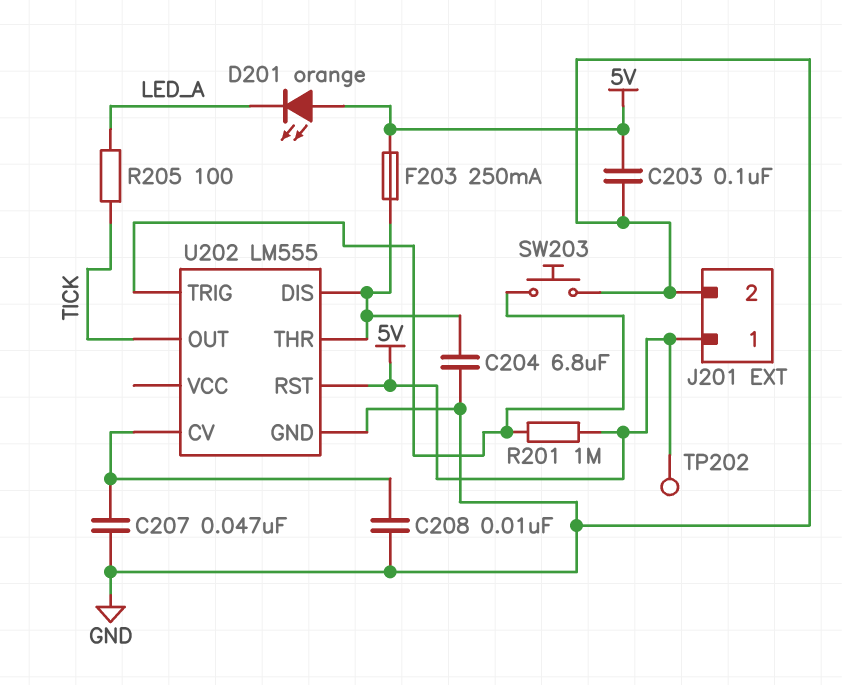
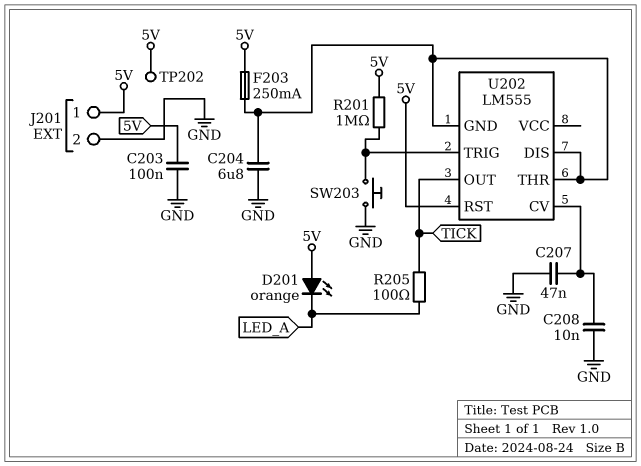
U202 pin GND: GND -> U202/DIS

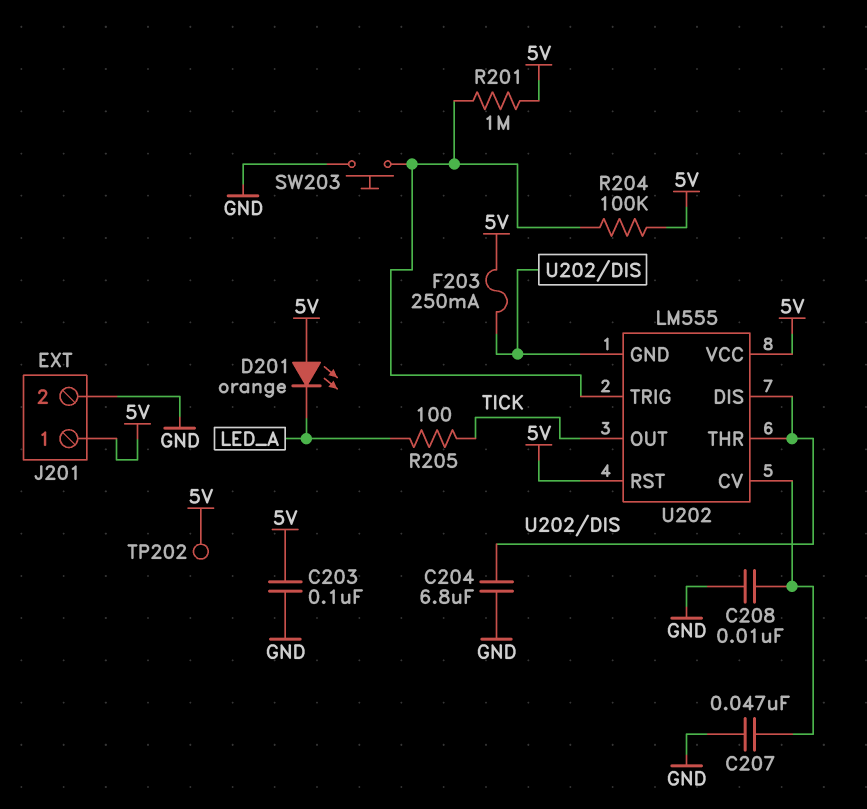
R204: none -> 100k (5V, U202/TRIG)
U202 pin VCC: none -> 5V

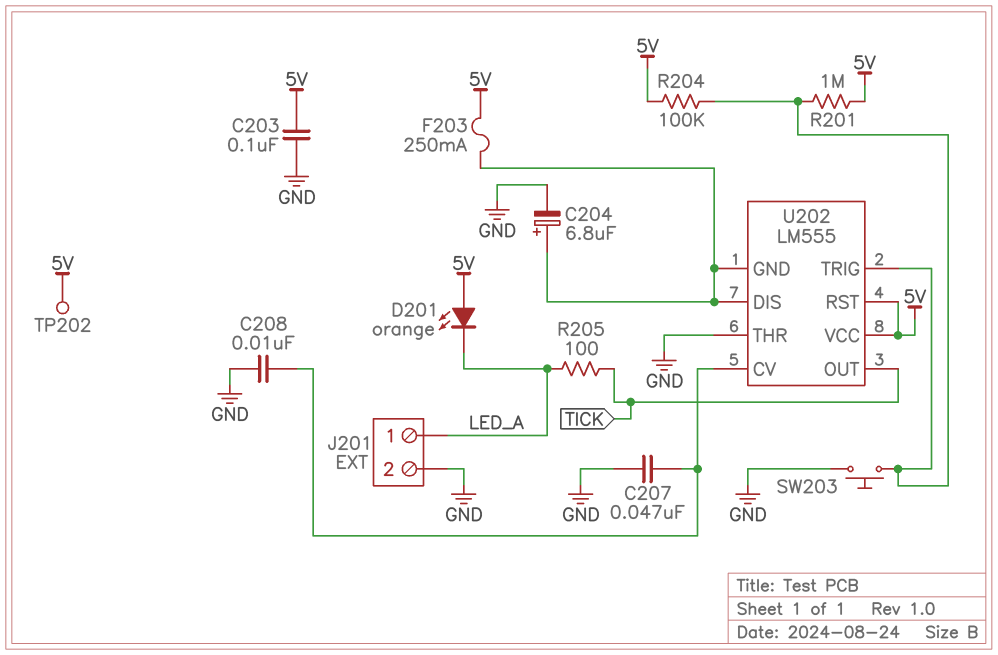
C204: 6.8uF (GND, U202/DIS) -> 6.8uF (plus U202/DIS, minus GND)
J201 pin 1: 5V -> LED_A
U202 pin THR: U202/DIS -> GND

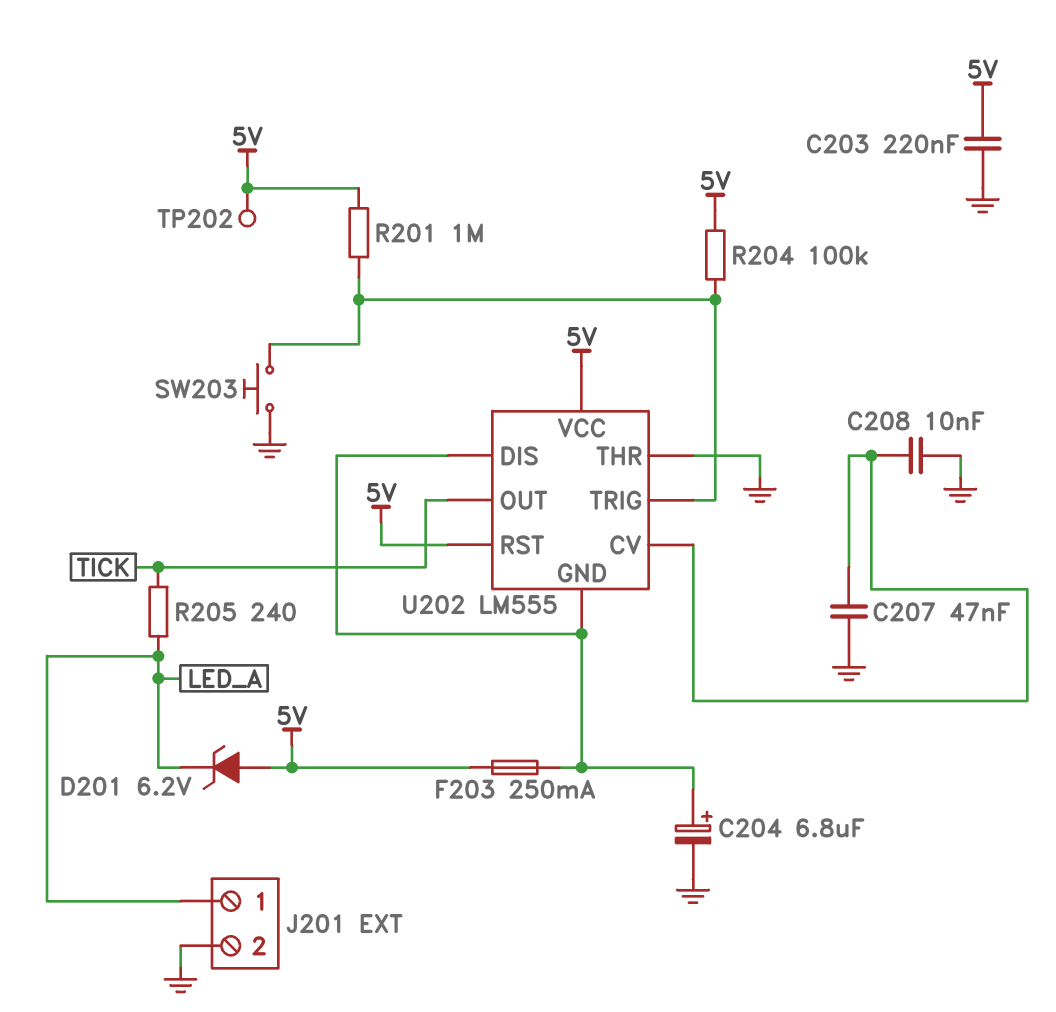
C203: 100nF (5V, GND) -> 220nF (5V, GND)
D201: LED orange (A 5V, K LED_A) -> zener 6.2V (A 5V, K LED_A)
R205: 100 (LED_A, TICK) -> 240 (LED_A, TICK)

